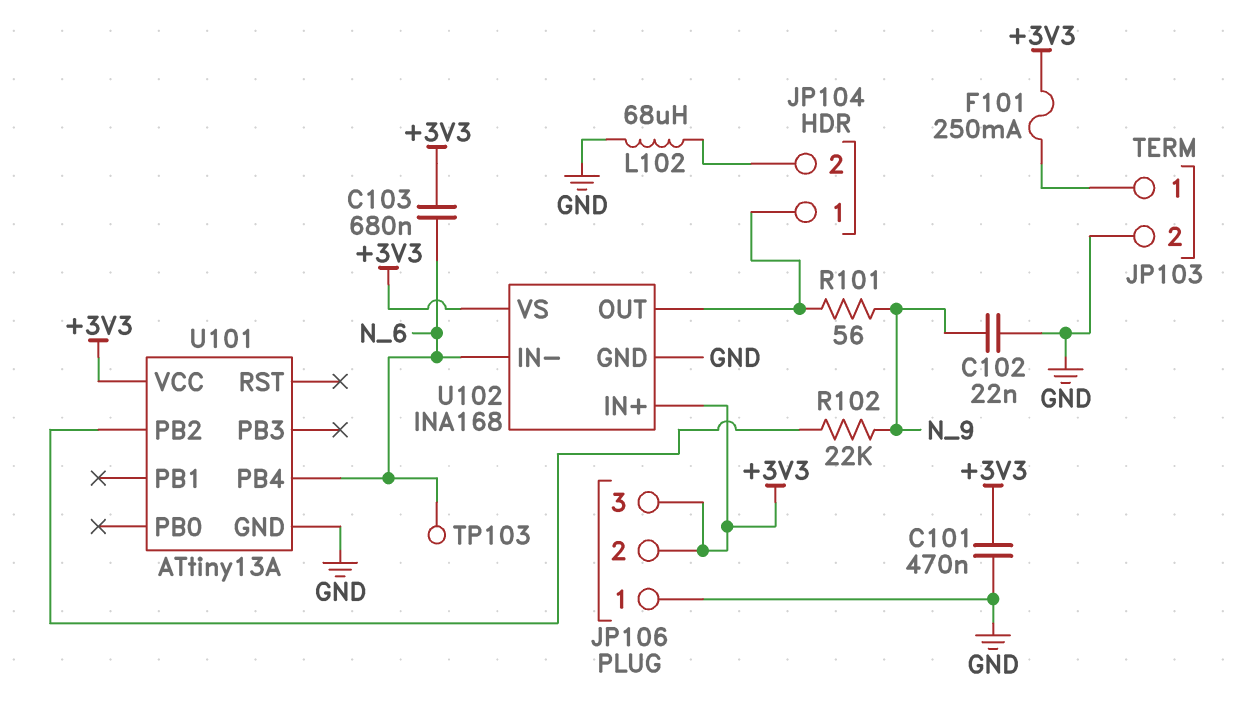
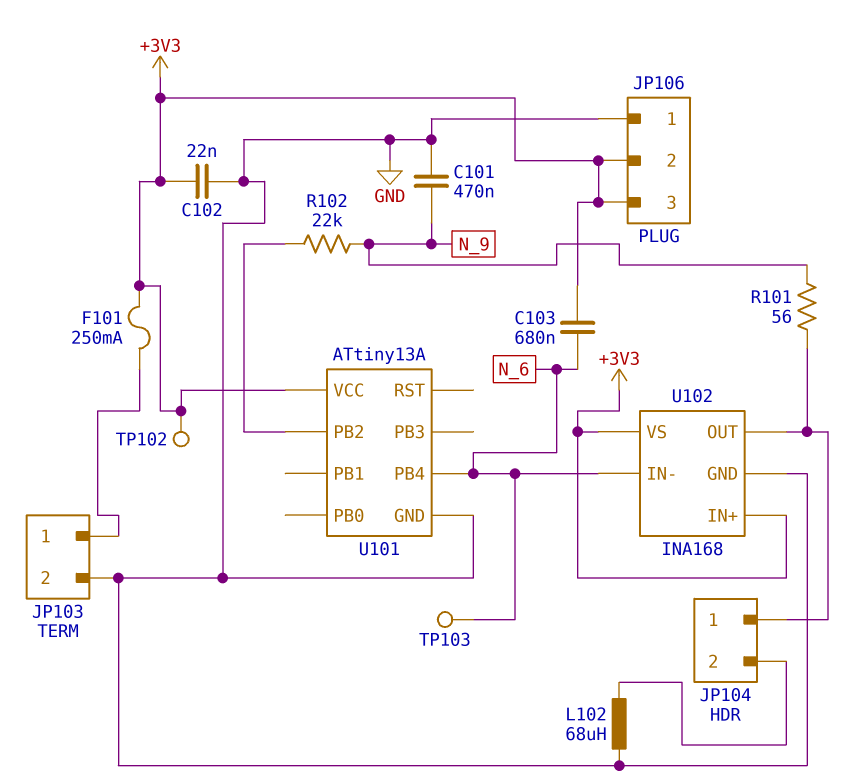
C101: 470nF (+3V3, GND) -> 470nF (GND, N_9)
C102: 22nF (GND, N_9) -> 22nF (+3V3, GND)
TP102: none -> test point (+3V3)

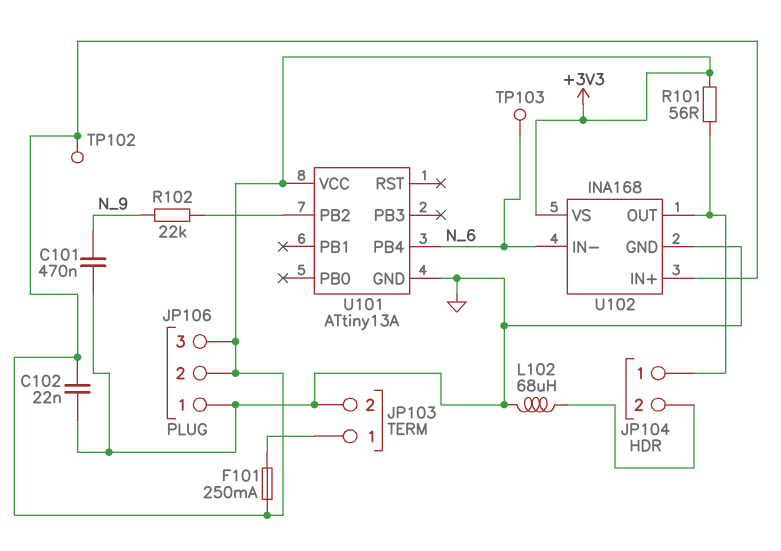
C103: 680nF (+3V3, N_6) -> none
R101: 56 (JP104/1, N_9) -> 56 (+3V3, JP104/1)

